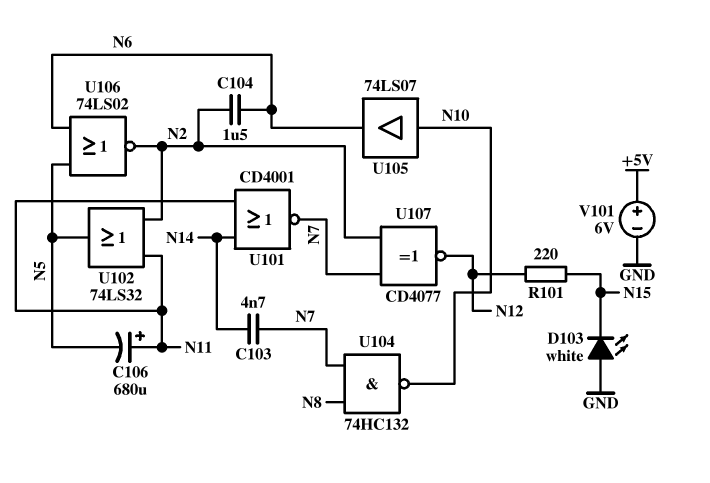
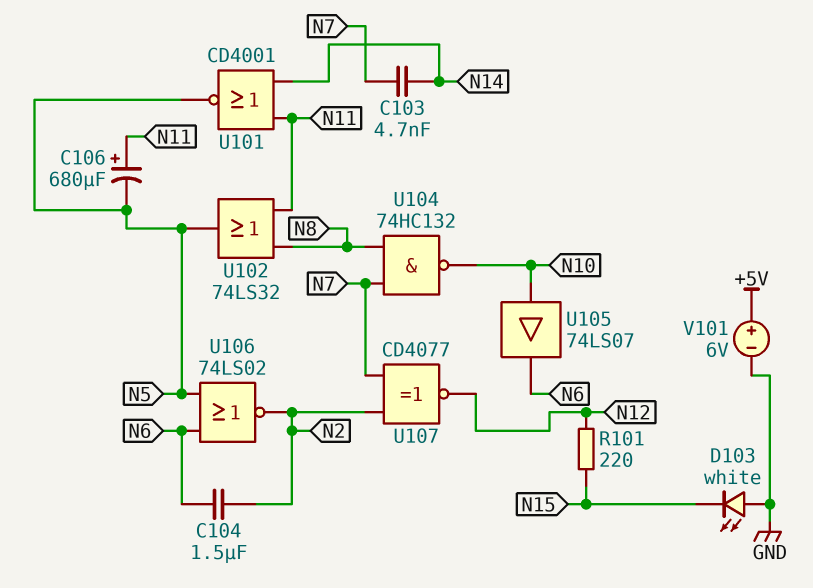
U101: NOR CD4001 (in N11, in N14, out N7) -> NOR CD4001 (in N11, in N14, out N5)
U102: OR 74LS32 (in N2, in N11, out N5) -> OR 74LS32 (in N8, in N11, out N5)

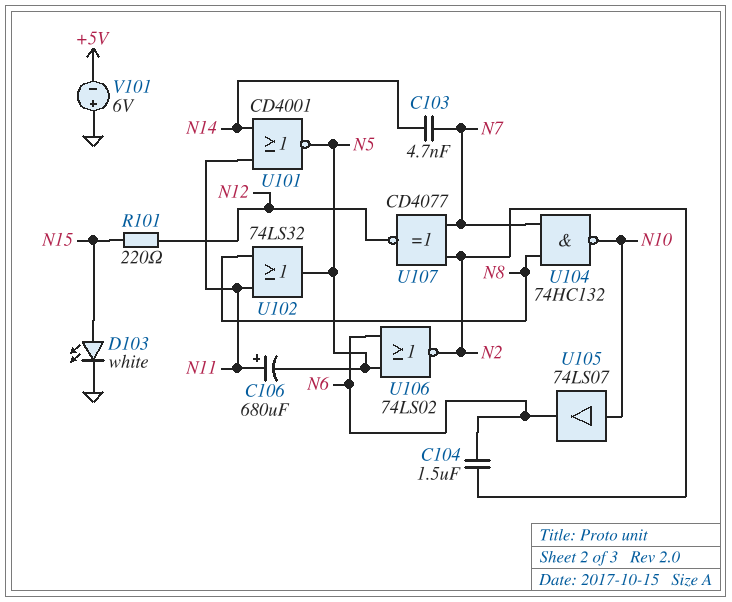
D103: LED white (A GND, K N15) -> LED white (A N15, K GND)
V101: 6V (plus +5V, minus GND) -> 6V (plus GND, minus +5V)

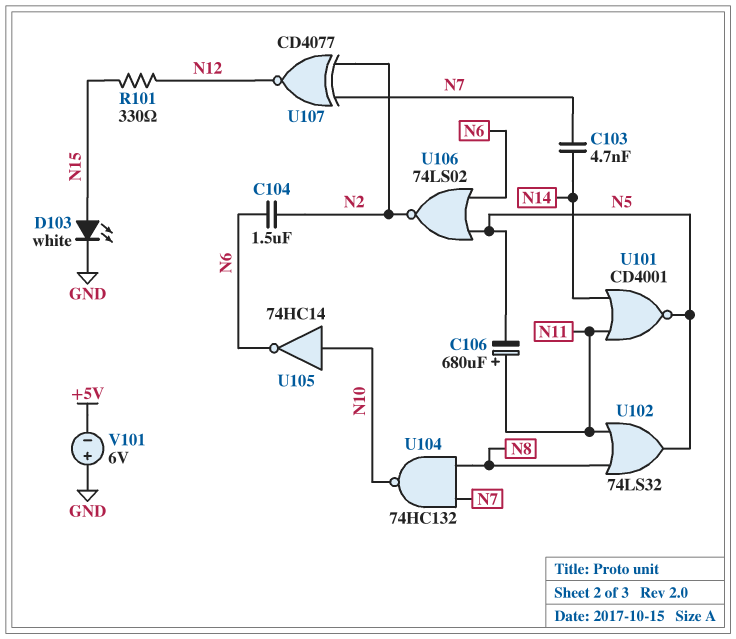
R101: 220 (N12, N15) -> 330 (N12, N15)
U105: buffer 74LS07 (in N10, out N6) -> NOT 74HC14 (in N10, out N6)

